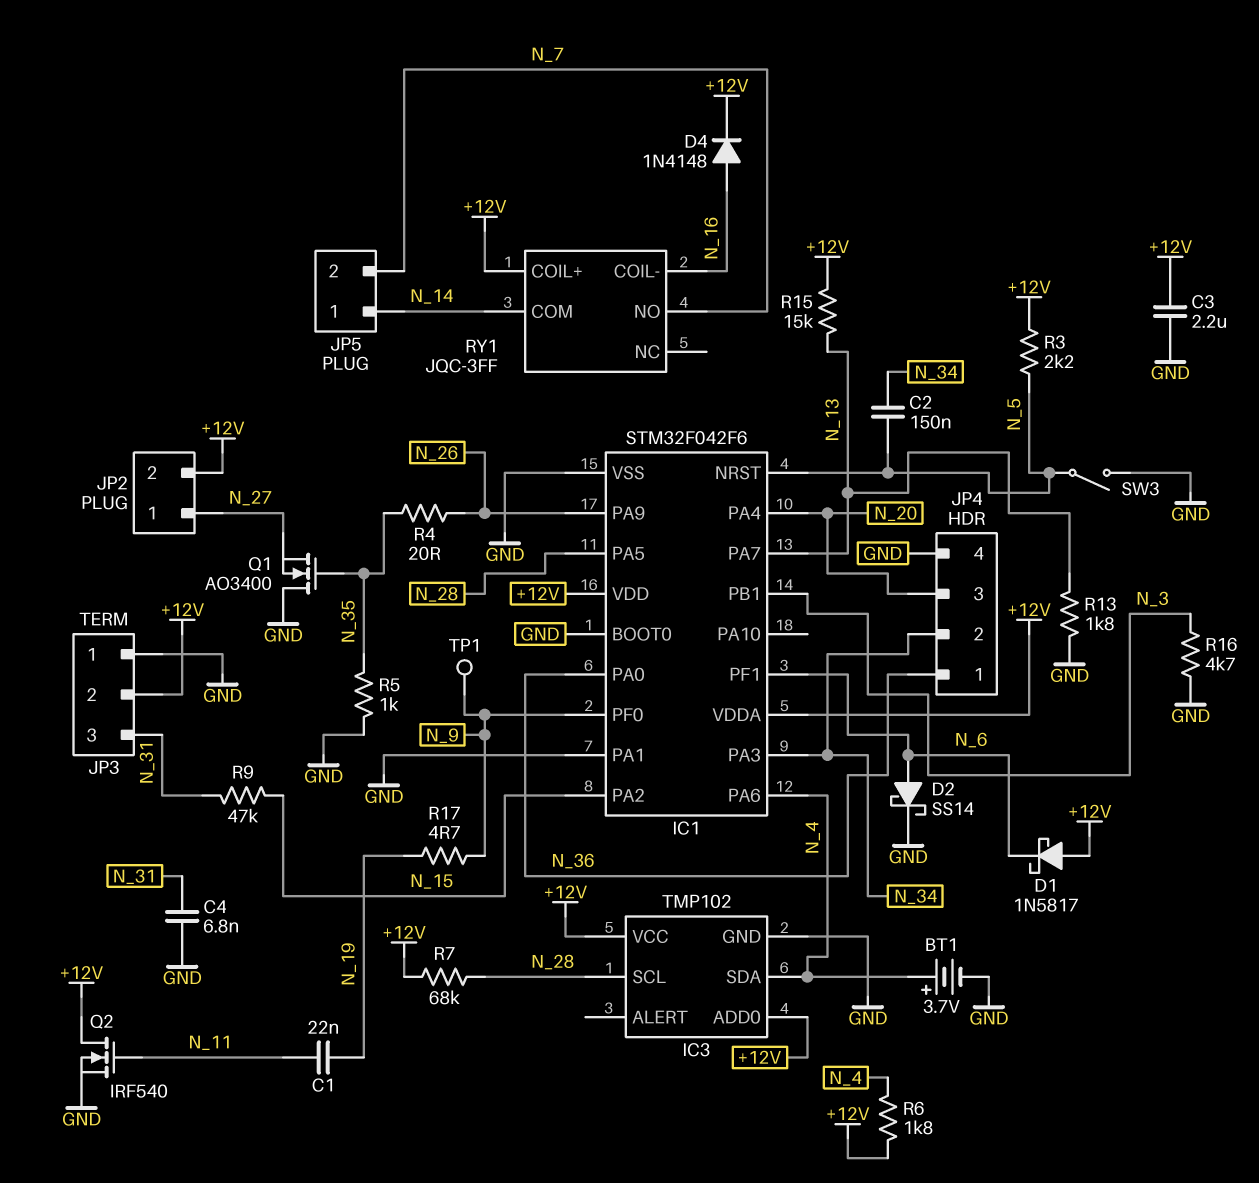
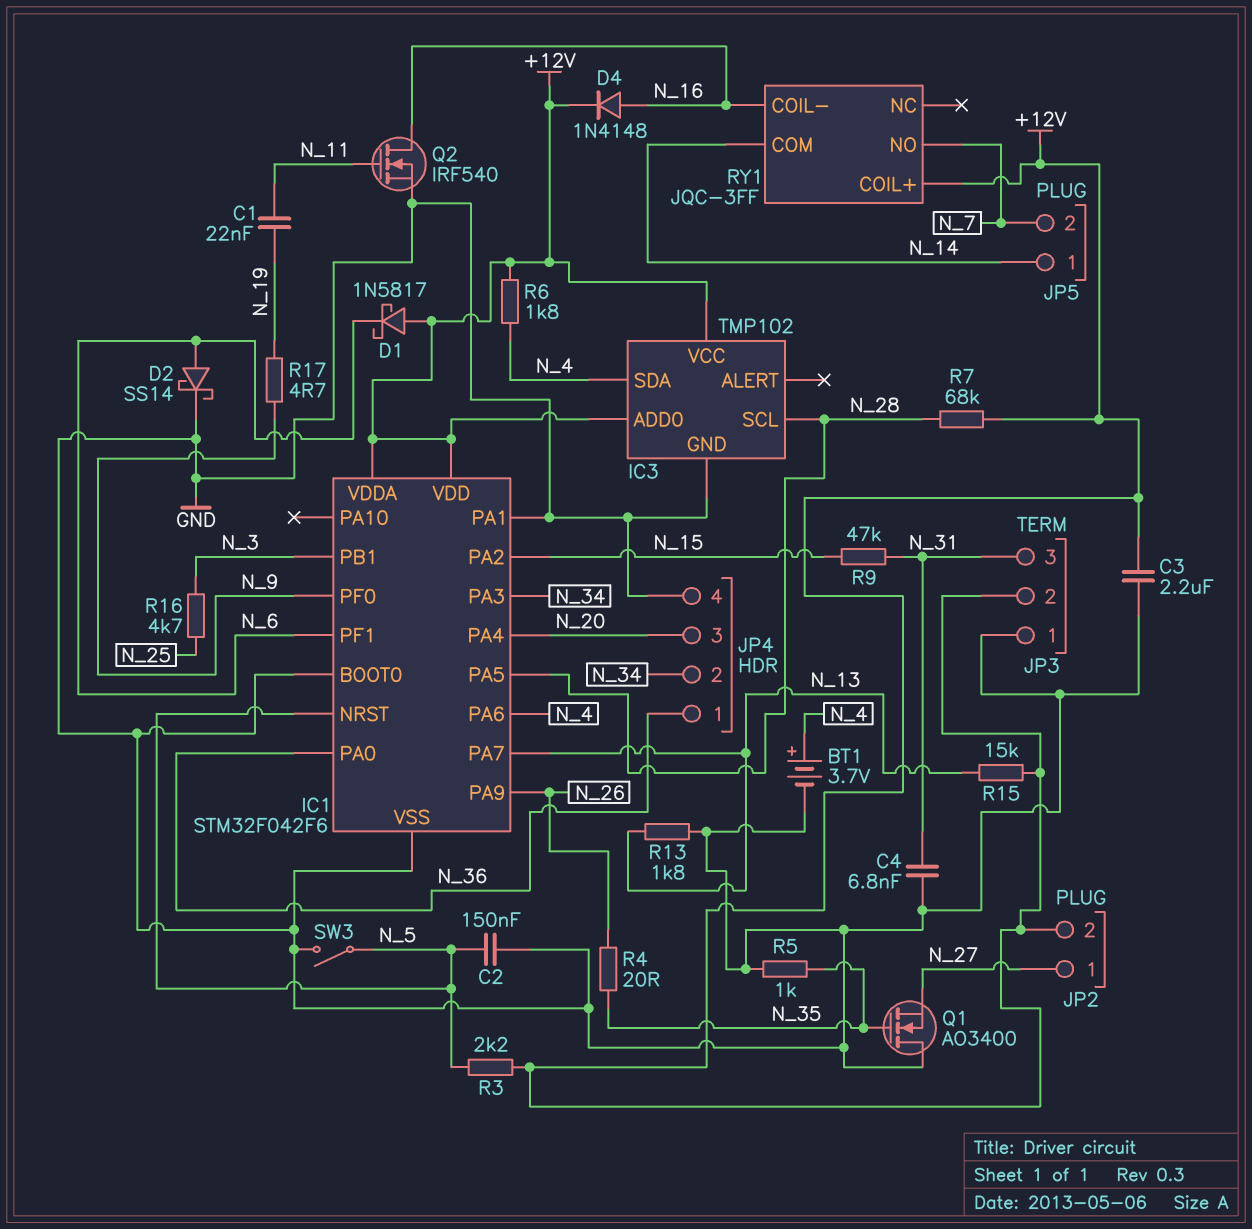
C2: 150nF (N_5, N_34) -> 150nF (GND, N_5)
Q2: NMOS IRF540 (G N_11, D +12V, S GND) -> NMOS IRF540 (G N_11, D N_16, S GND)
R16: 4.7k (GND, N_3) -> 4.7k (N_3, N_25)
TP1: test point (N_9) -> none

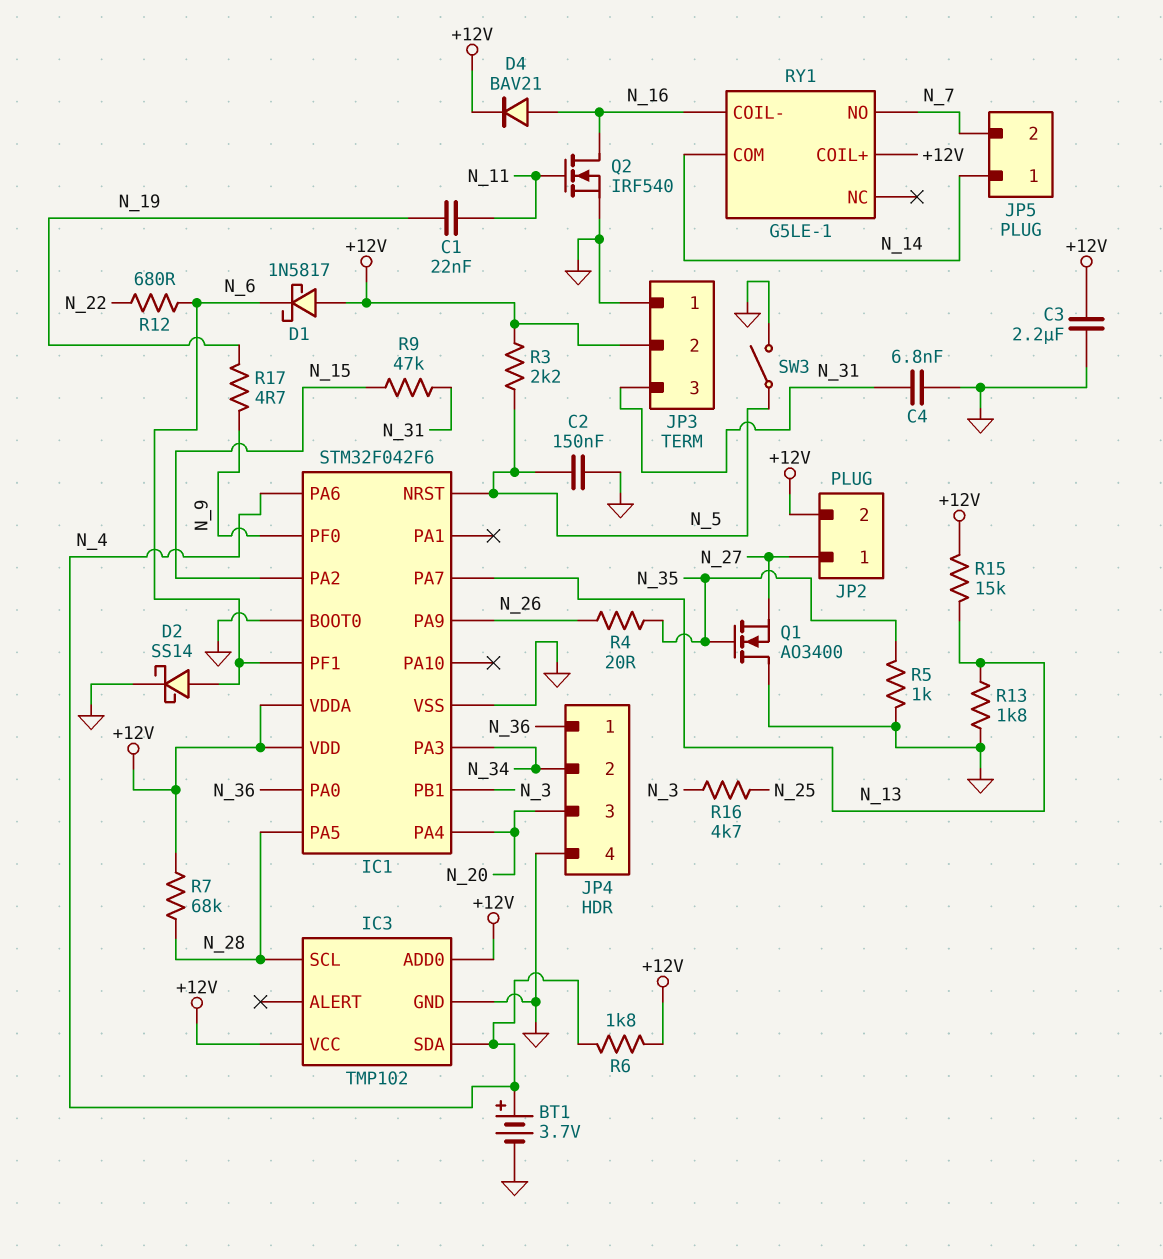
D4: diode 1N4148 (A N_16, K +12V) -> diode BAV21 (A N_16, K +12V)
IC1 pin PA1: GND -> none
R12: none -> 680 (N_6, N_22)
RY1: JQC-3FF -> G5LE-1

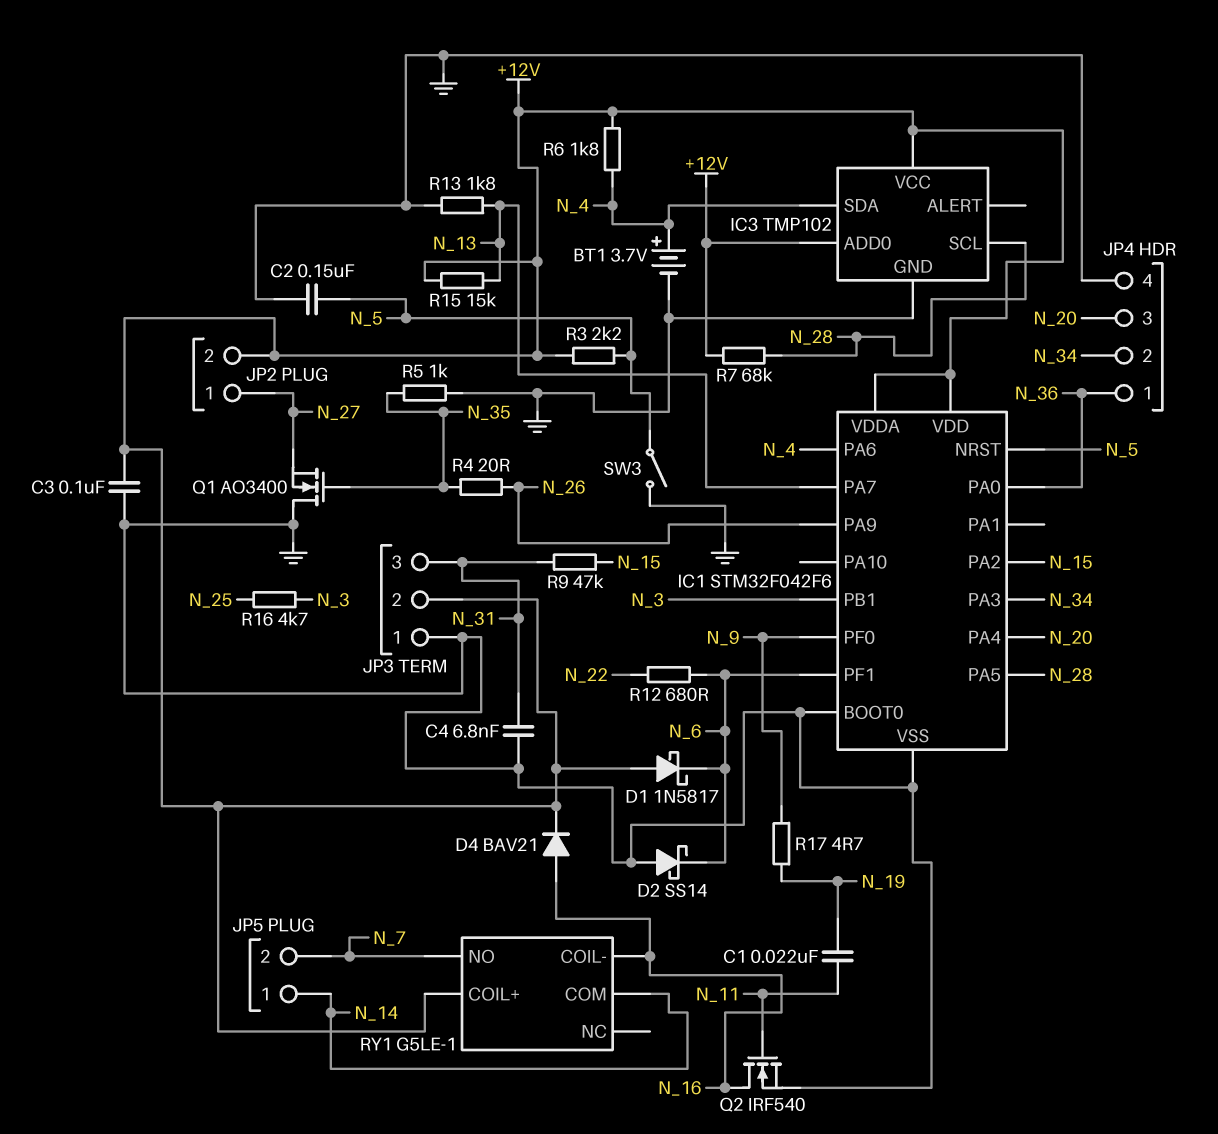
C3: 2.2uF (+12V, GND) -> 100nF (+12V, GND)
D2: schottky SS14 (A N_6, K GND) -> schottky SS14 (A GND, K N_6)

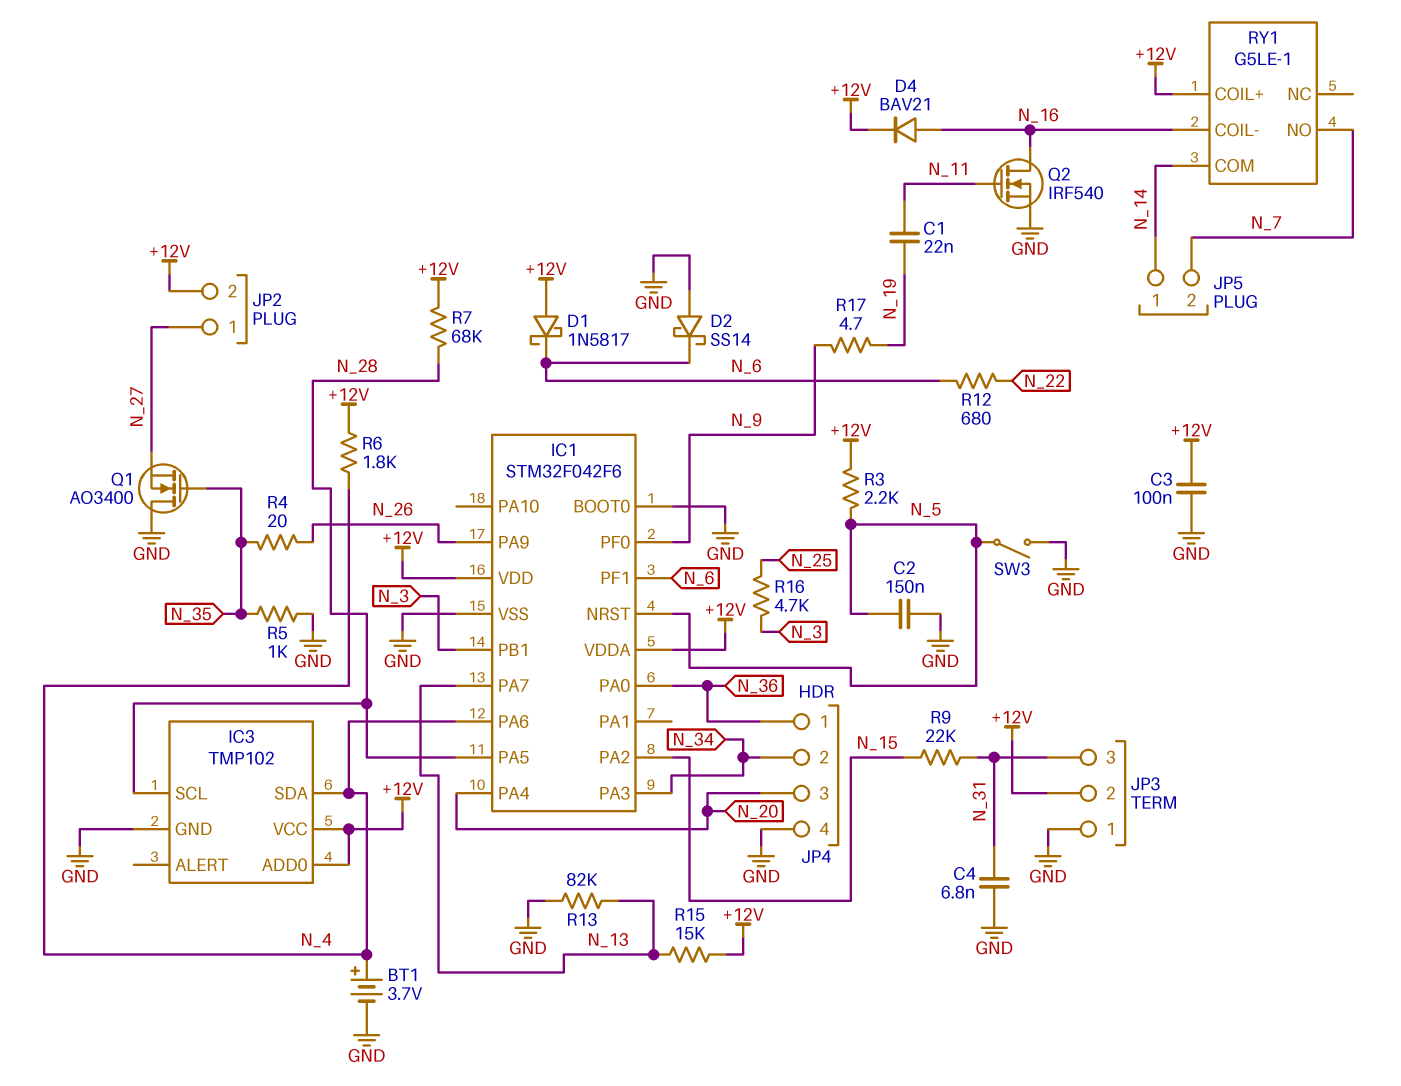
R9: 47k (N_15, N_31) -> 22k (N_15, N_31)
R13: 1.8k (GND, N_13) -> 82k (GND, N_13)

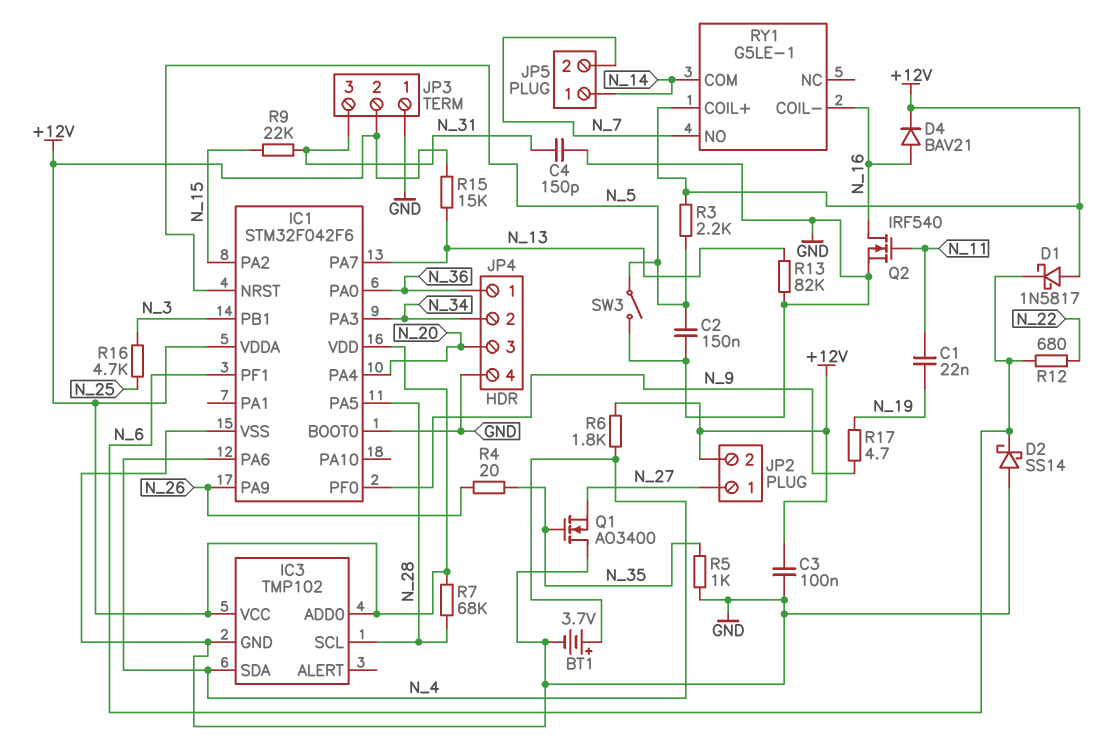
C4: 6.8nF (GND, N_31) -> 150pF (GND, N_31)

